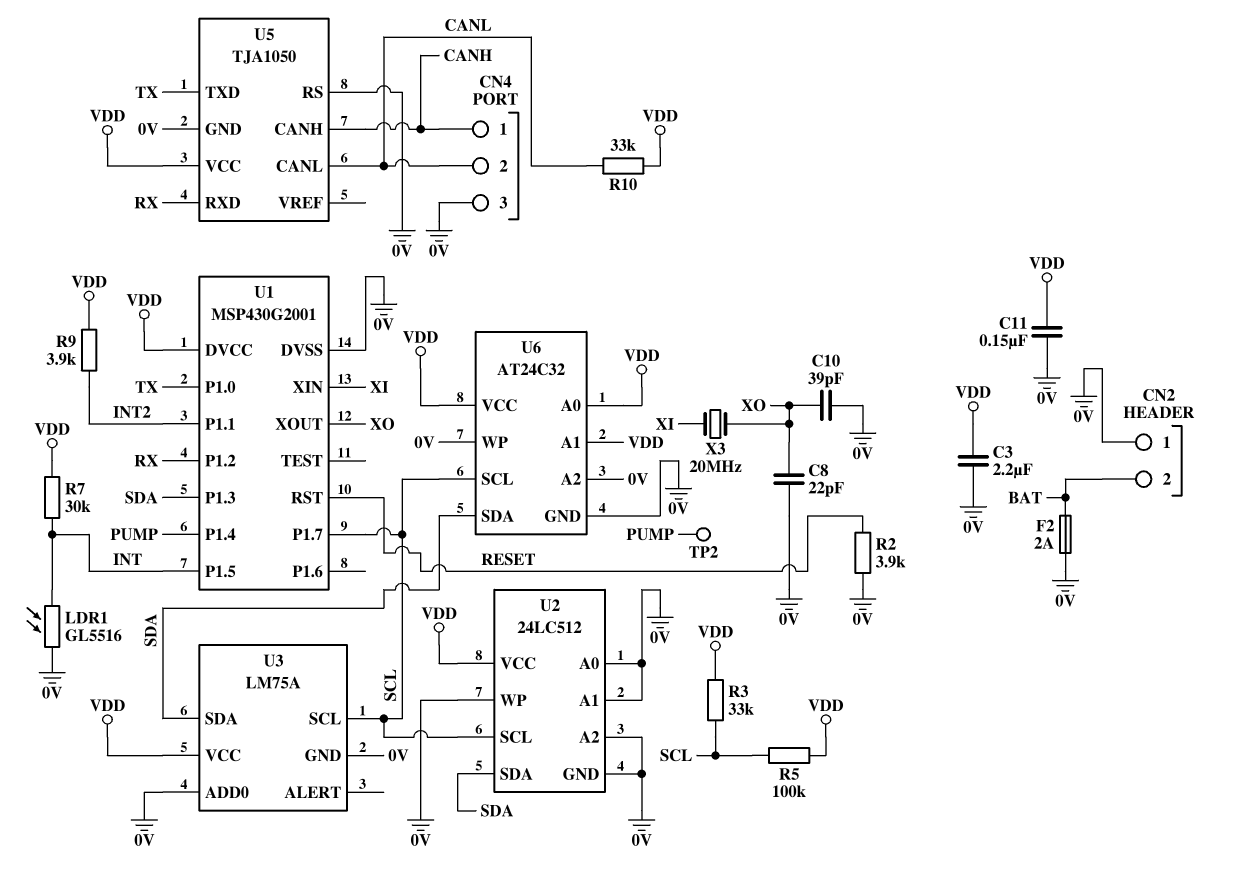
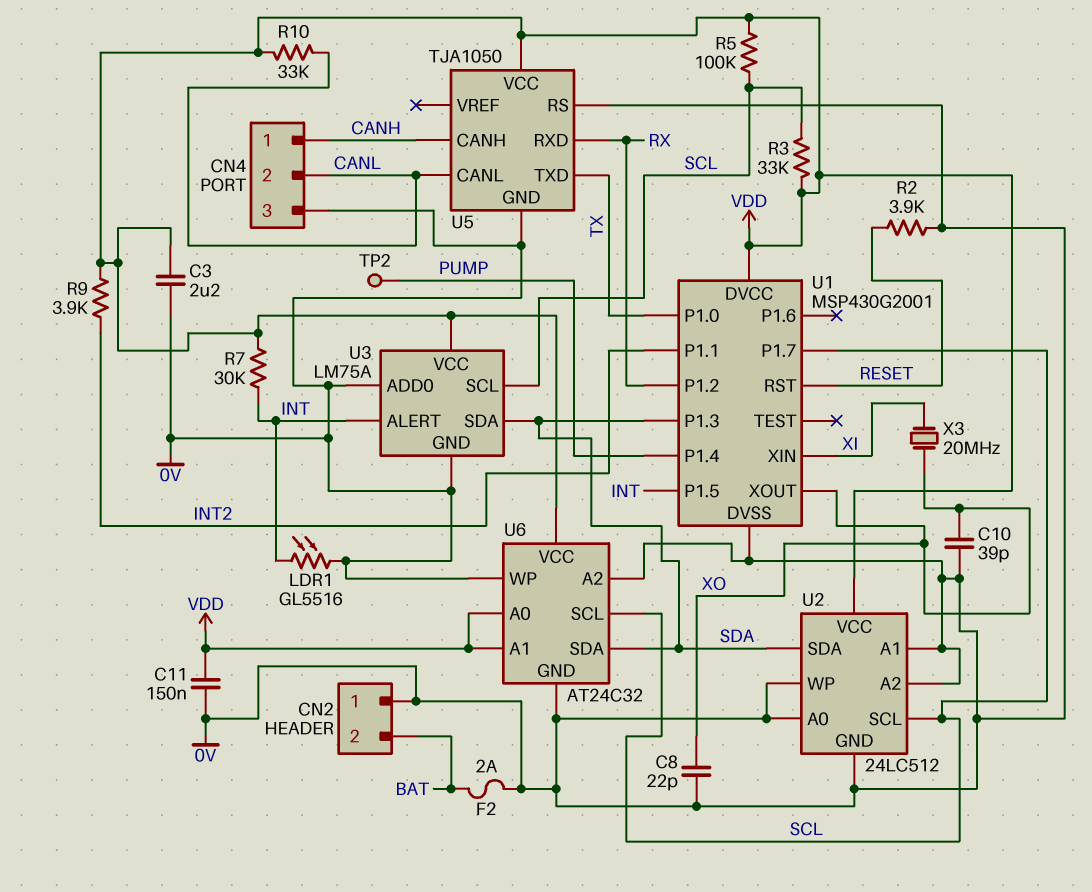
U3 pin ALERT: none -> INT

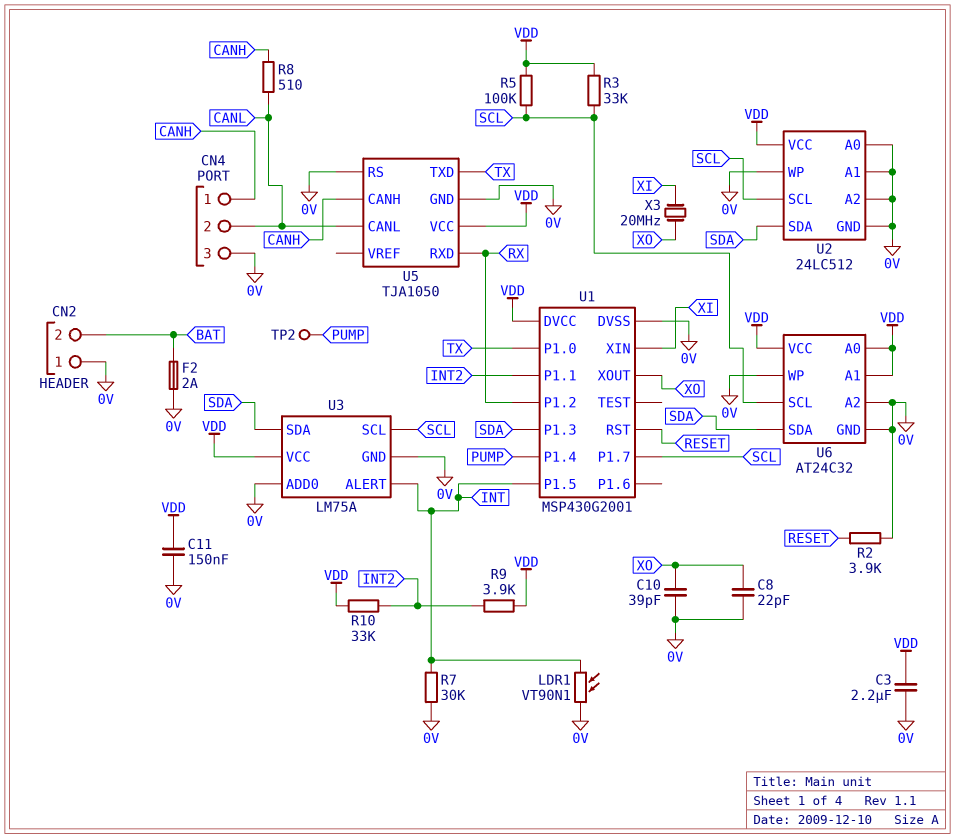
LDR1: GL5516 (0V, INT) -> VT90N1 (0V, INT)
R7: 30k (INT, VDD) -> 30k (0V, INT)
R8: none -> 510 (CANH, CANL)
R10: 33k (CANL, VDD) -> 33k (INT2, VDD)

